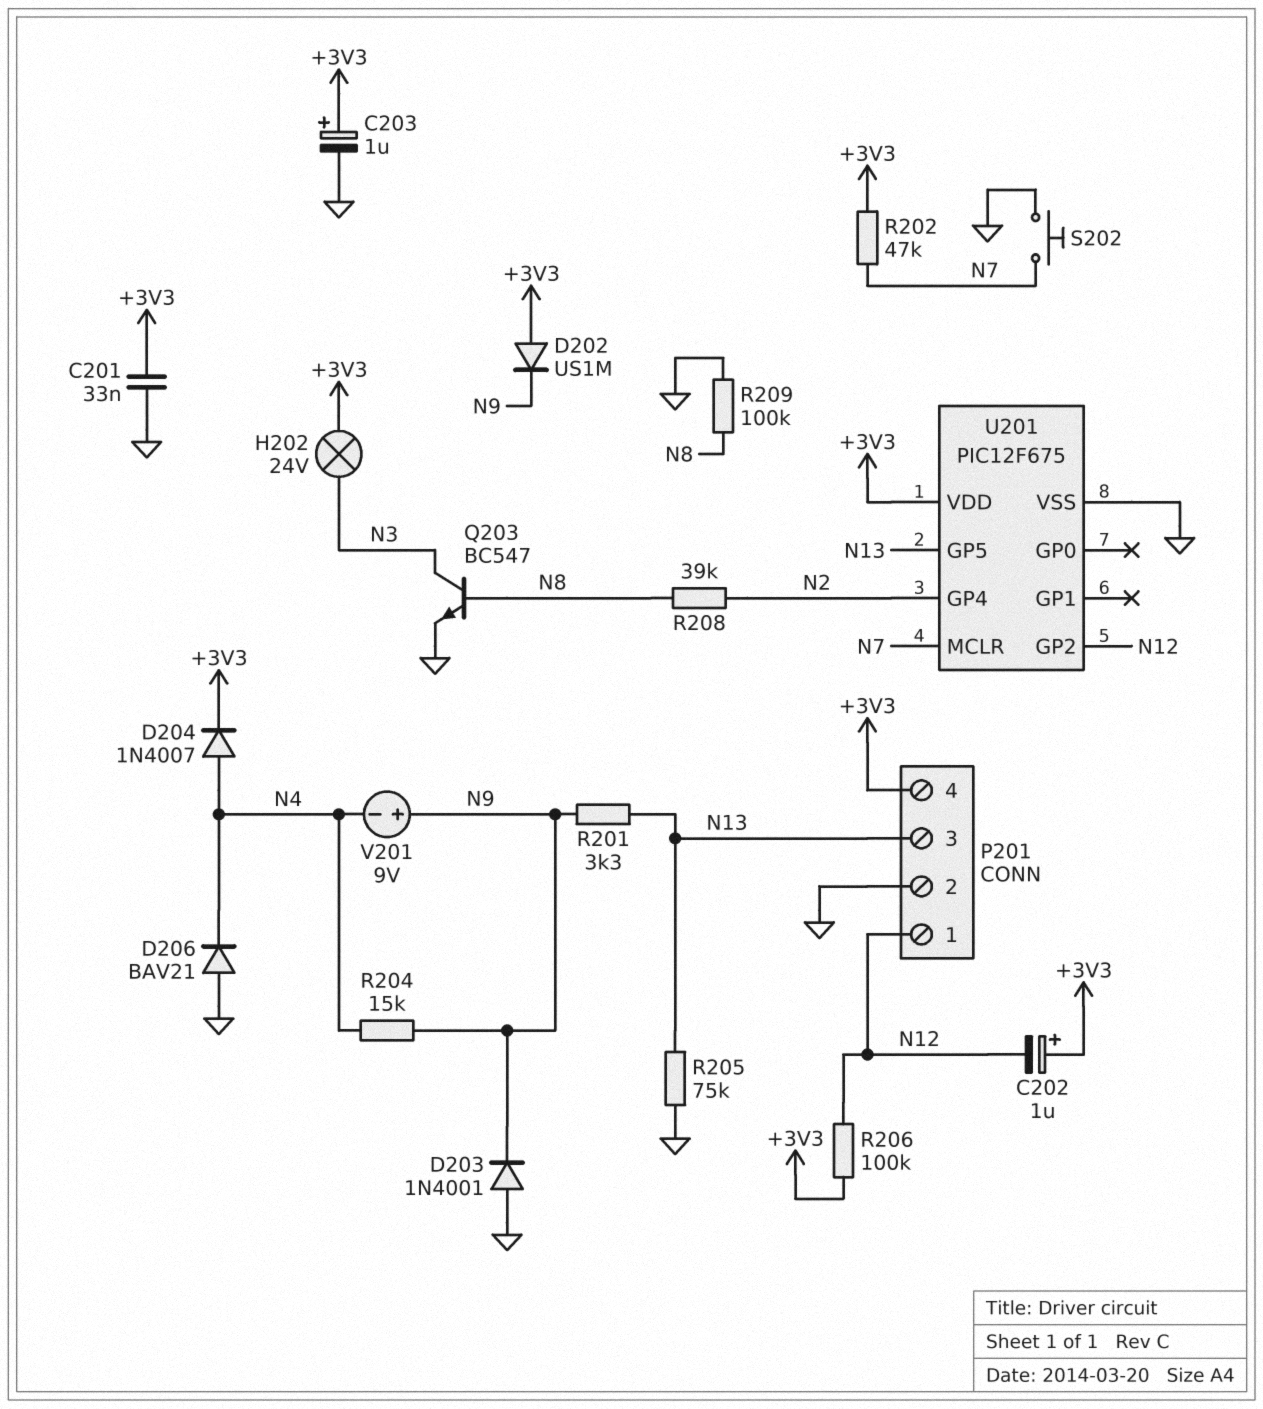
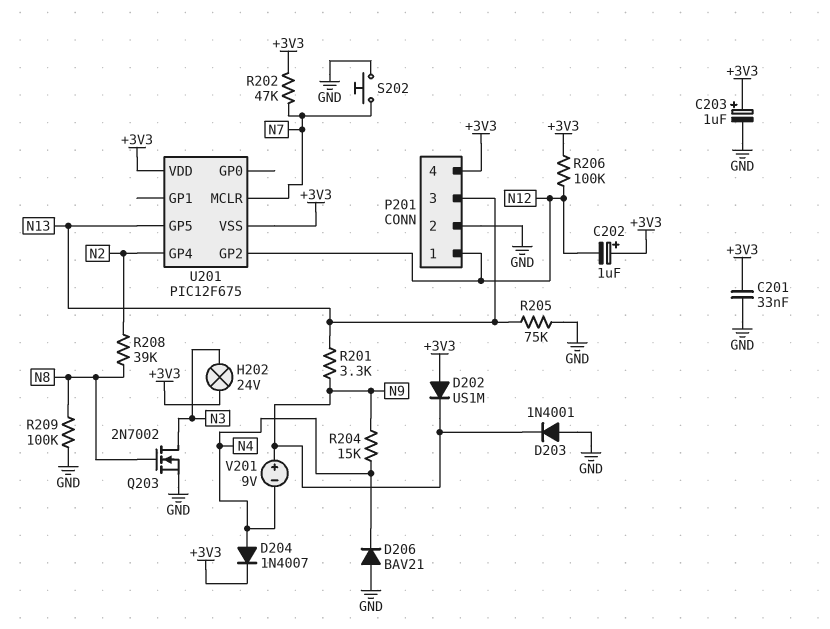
Q203: NPN BC547 (B N8, C N3, E GND) -> NMOS 2N7002 (G N8, D N3, S GND)
U201 pin VSS: GND -> +3V3

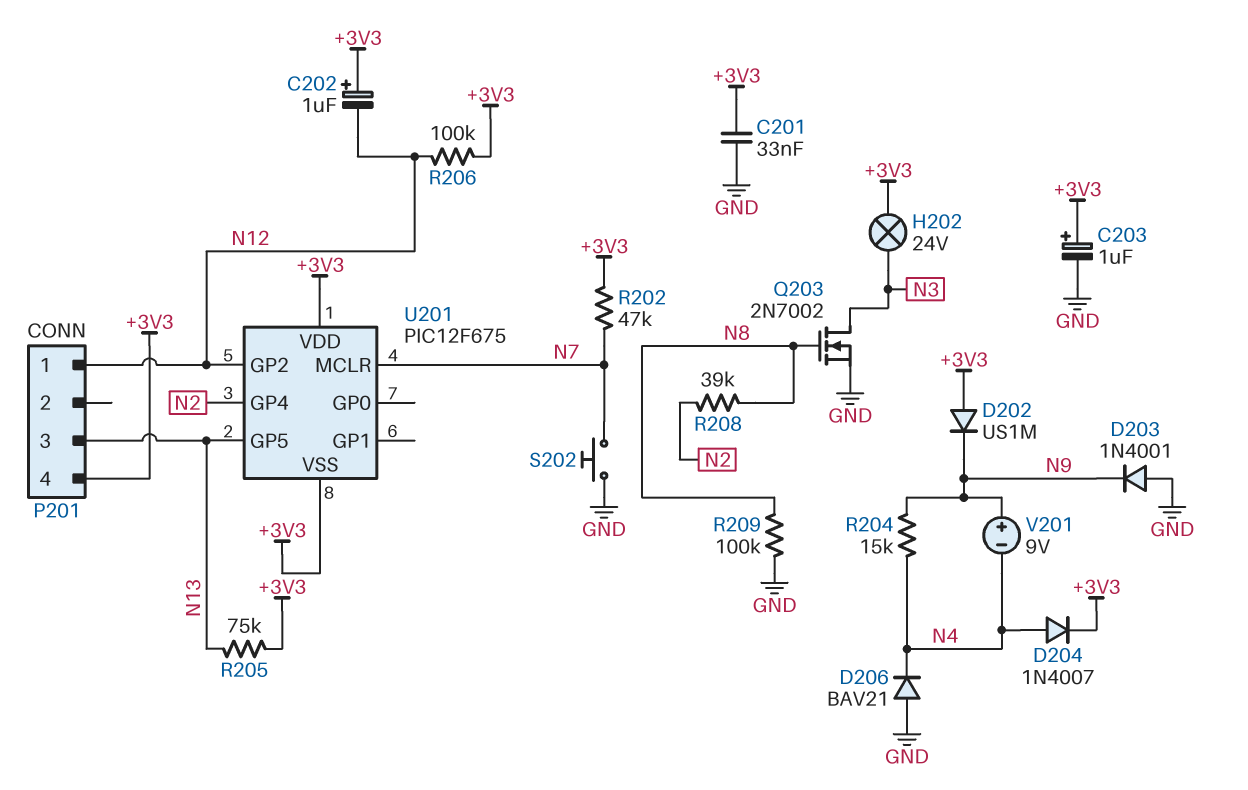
P201 pin 2: GND -> none
R201: 3.3k (N9, N13) -> none
R205: 75k (GND, N13) -> 75k (+3V3, N13)

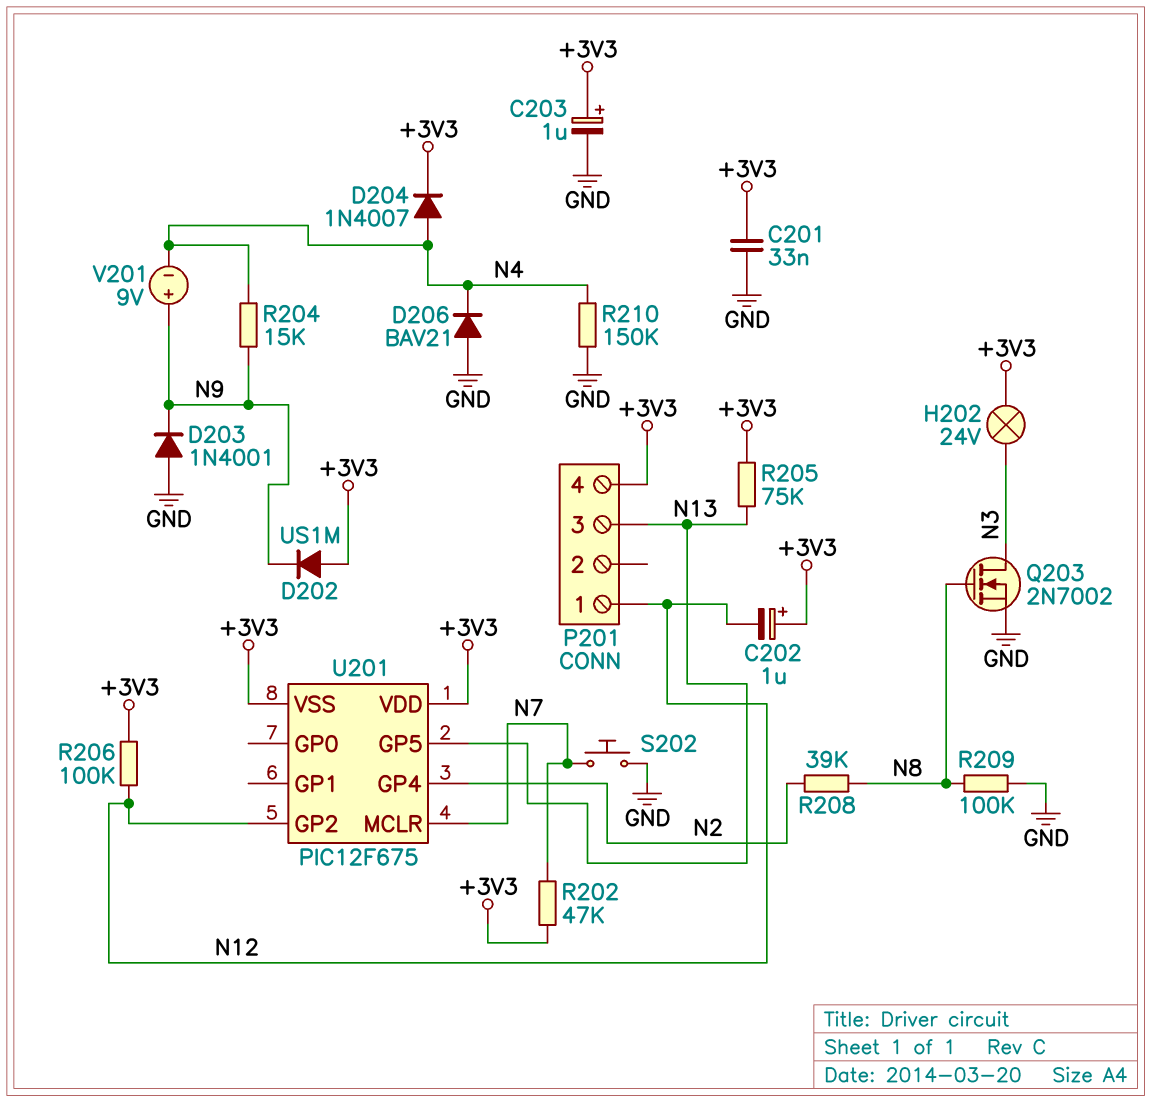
R210: none -> 150k (GND, N4)

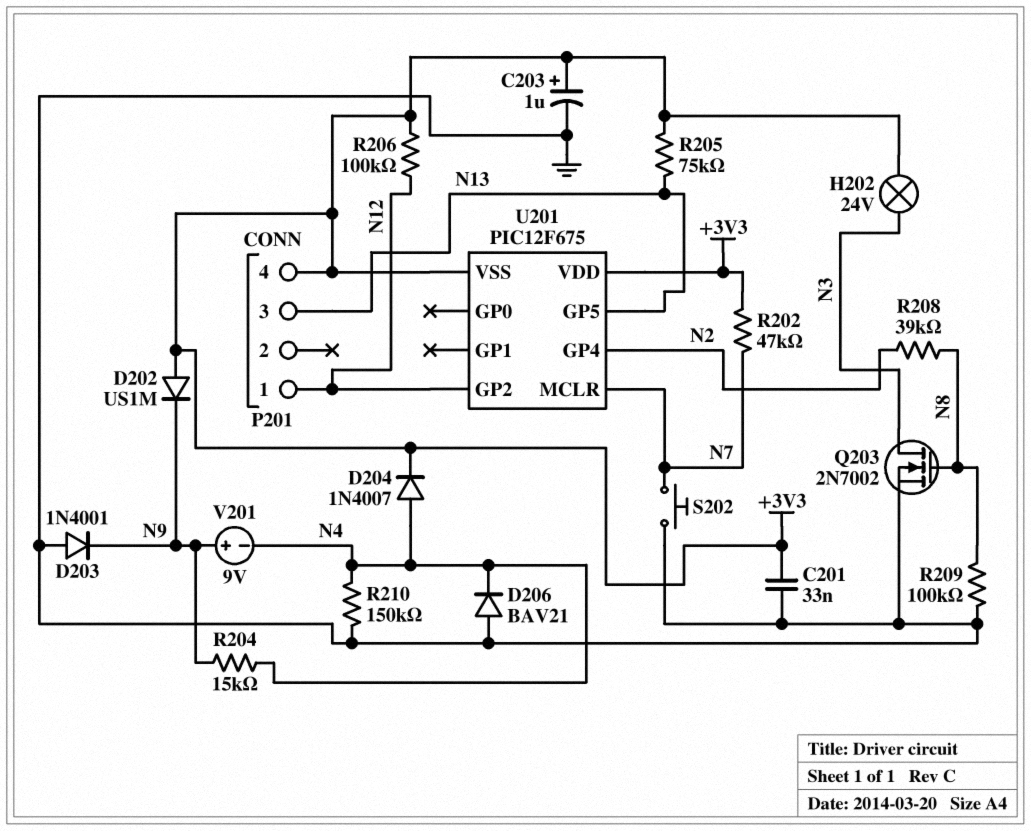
C202: 1uF (plus +3V3, minus N12) -> none

